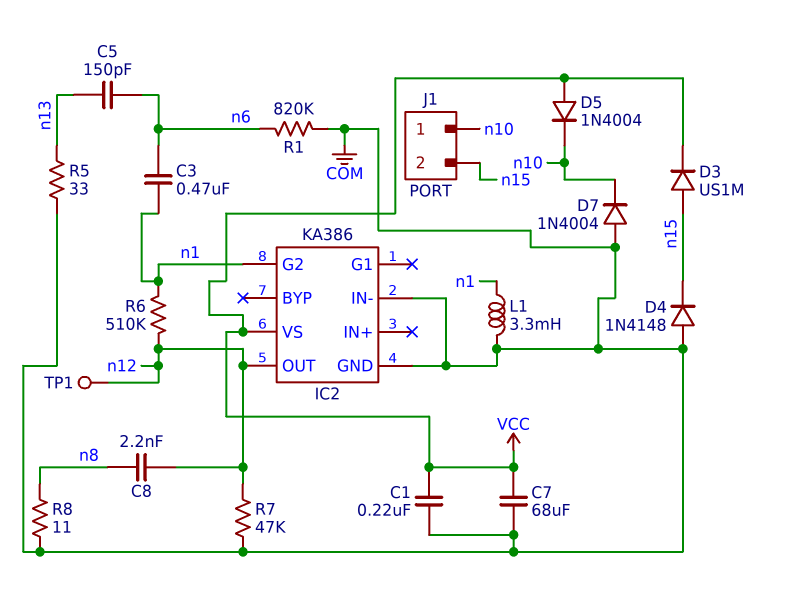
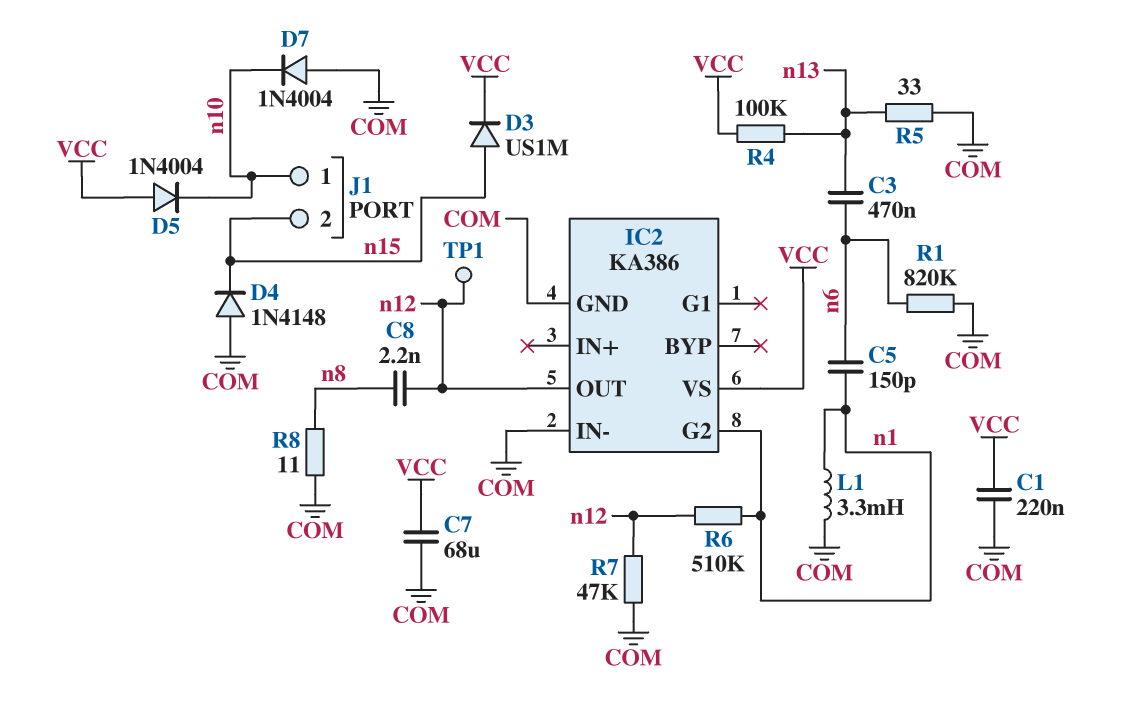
C3: 470nF (n1, n6) -> 470nF (n6, n13)
C5: 150pF (n6, n13) -> 150pF (n1, n6)
R4: none -> 100k (VCC, n13)

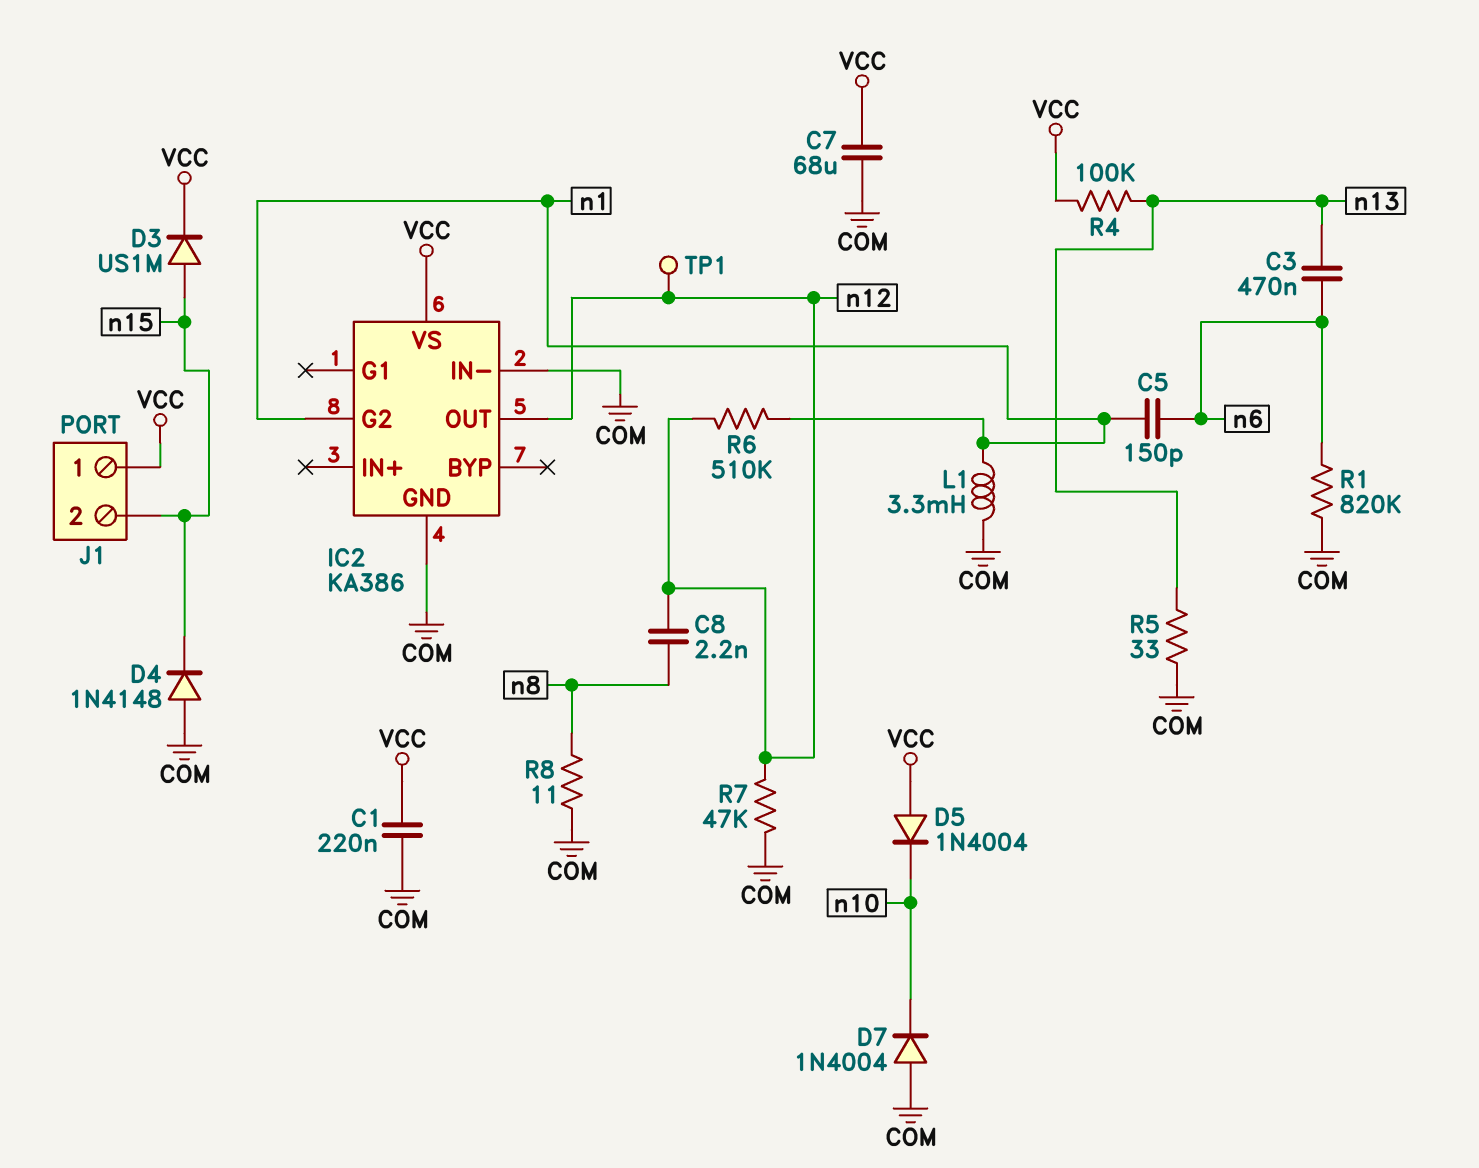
J1 pin 1: n10 -> VCC

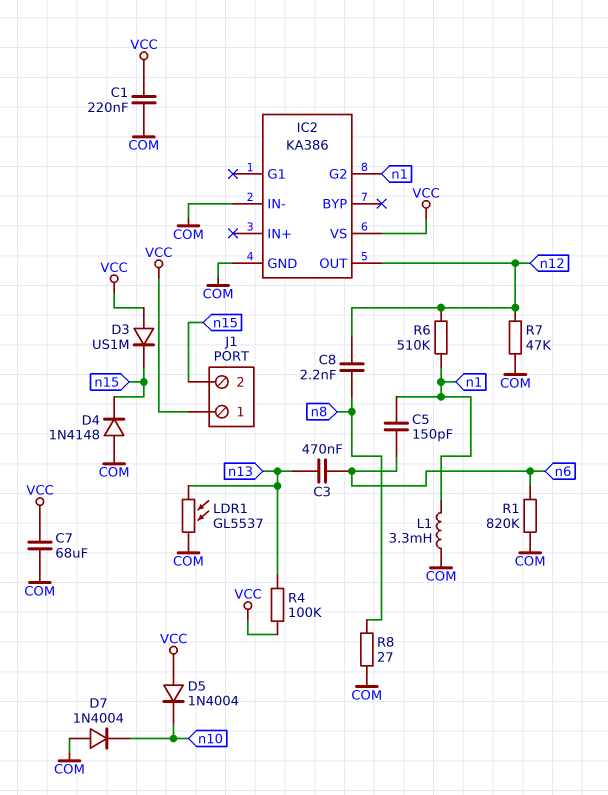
D3: diode US1M (A n15, K VCC) -> diode US1M (A VCC, K n15)
LDR1: none -> GL5537 (COM, n13)
R5: 33 (COM, n13) -> none
R8: 11 (COM, n8) -> 27 (COM, n8)
TP1: test point (n12) -> none

